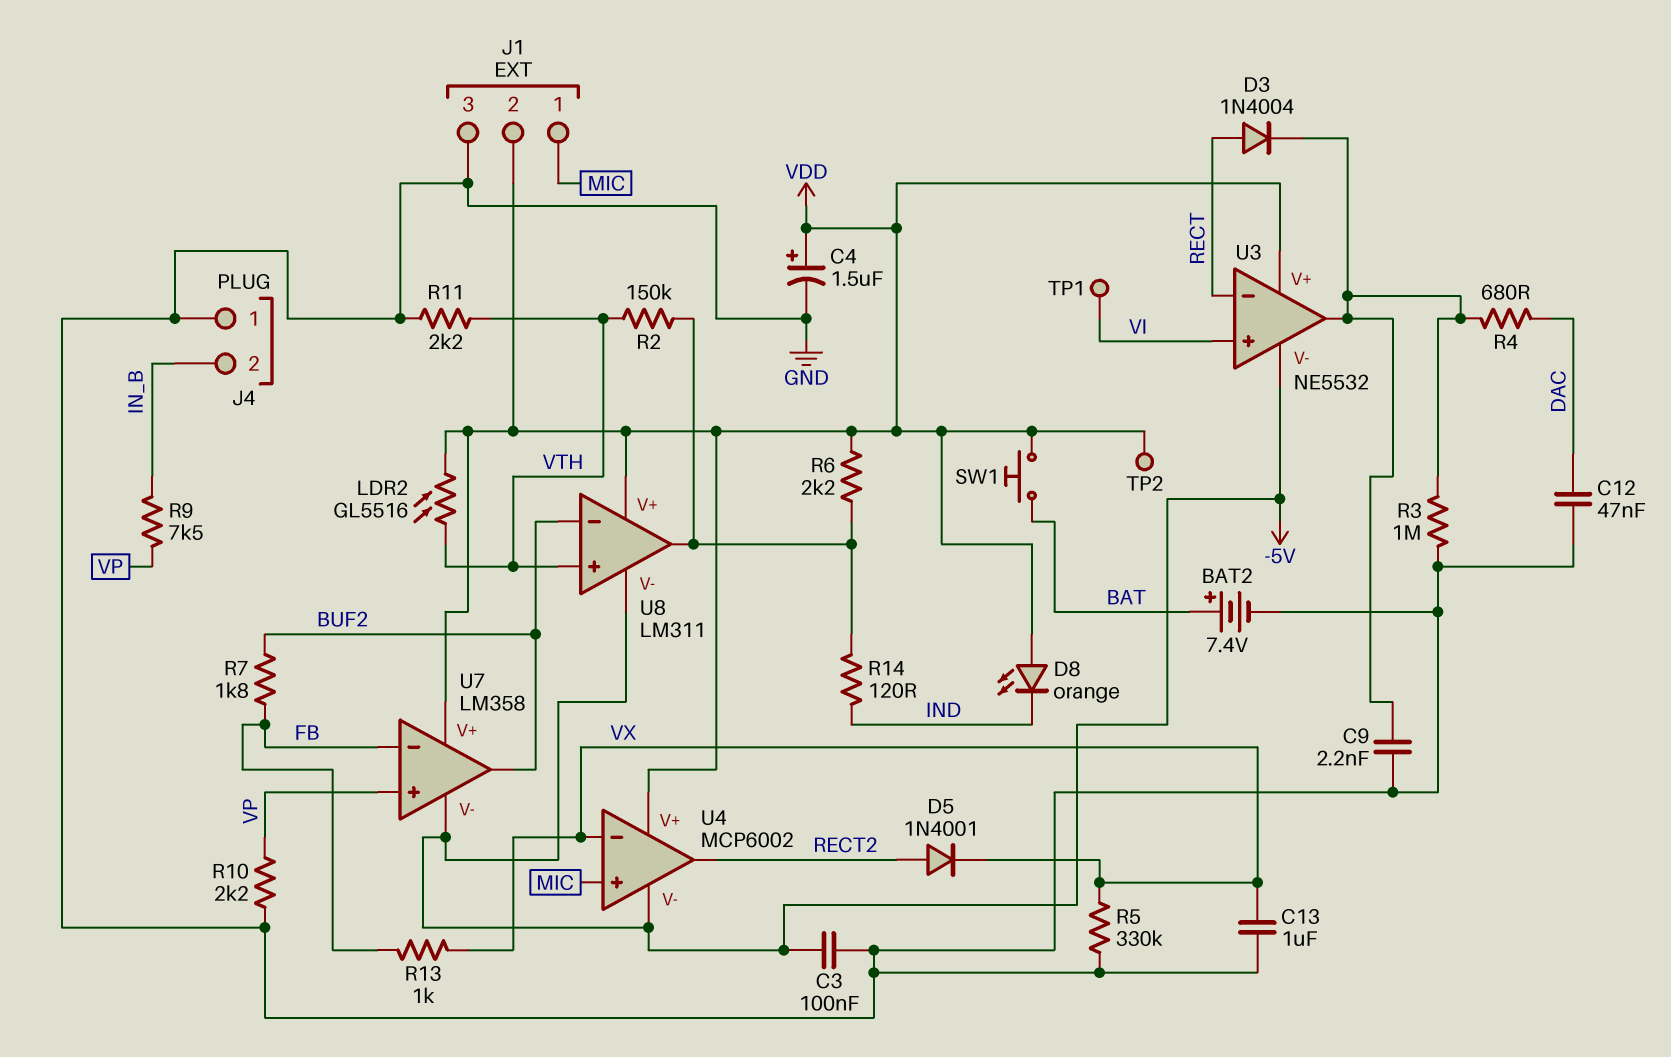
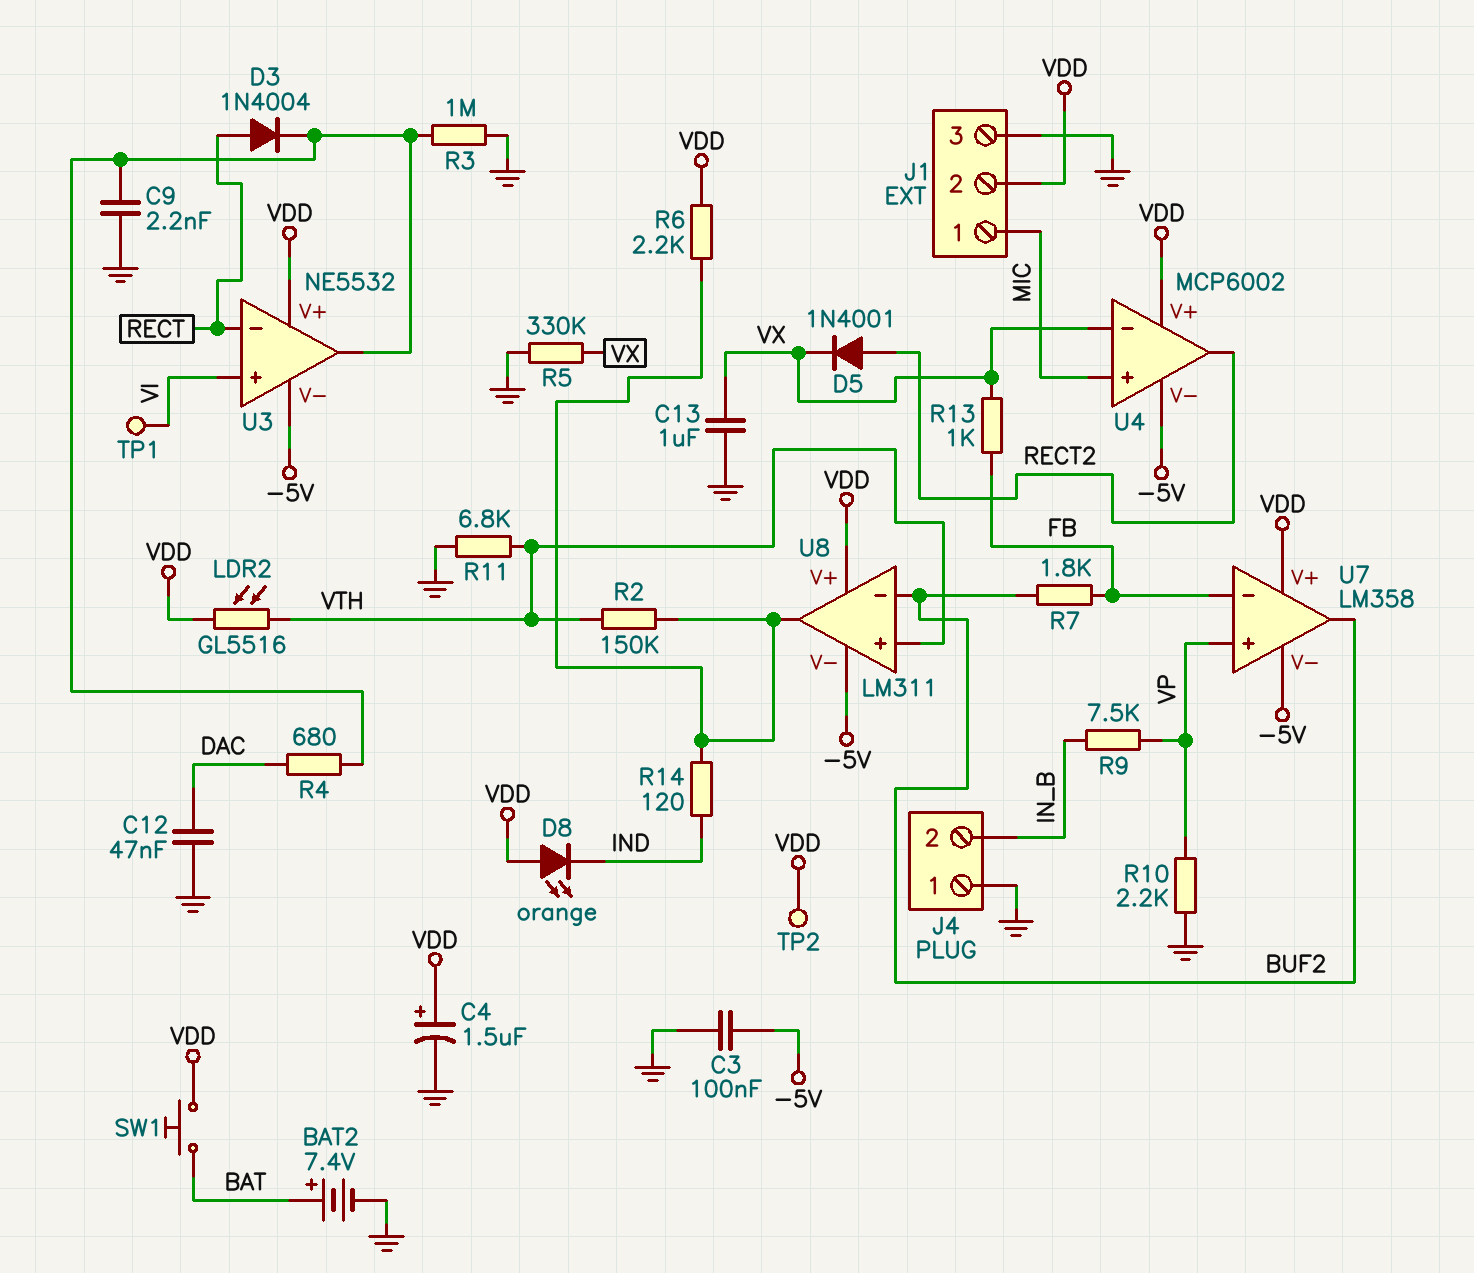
R11: 2.2k (GND, VTH) -> 6.8k (GND, VTH)

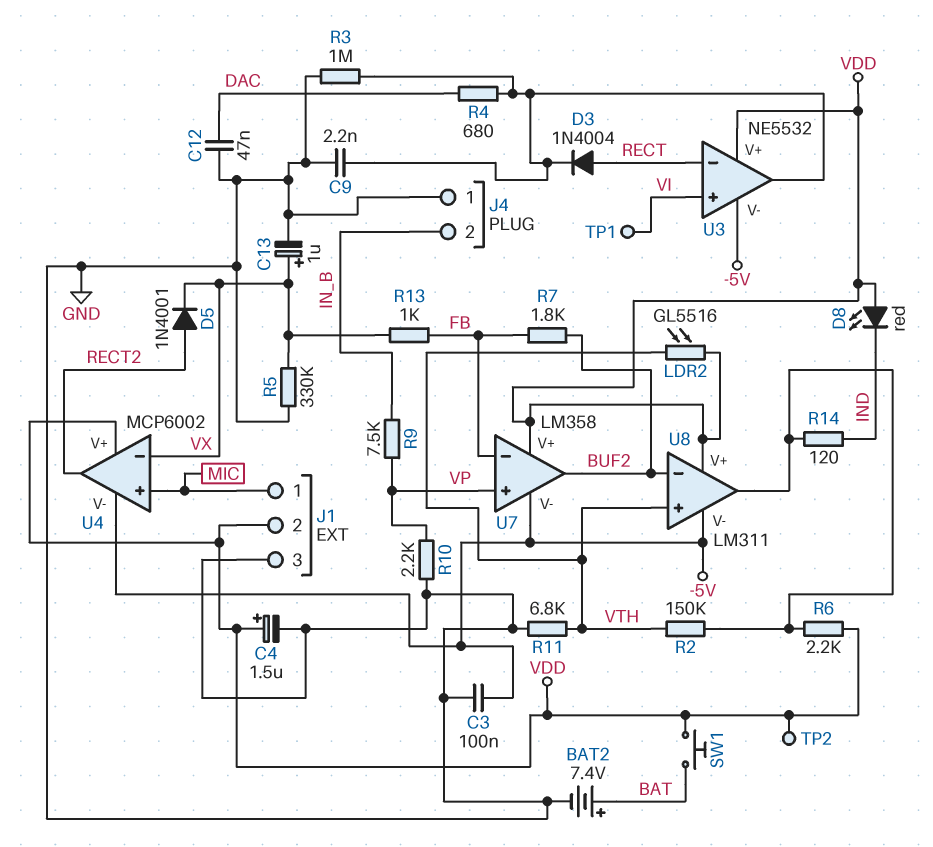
C13: 1uF (GND, VX) -> 1uF (plus VX, minus GND)
D8: LED orange (A VDD, K IND) -> LED red (A VDD, K IND)

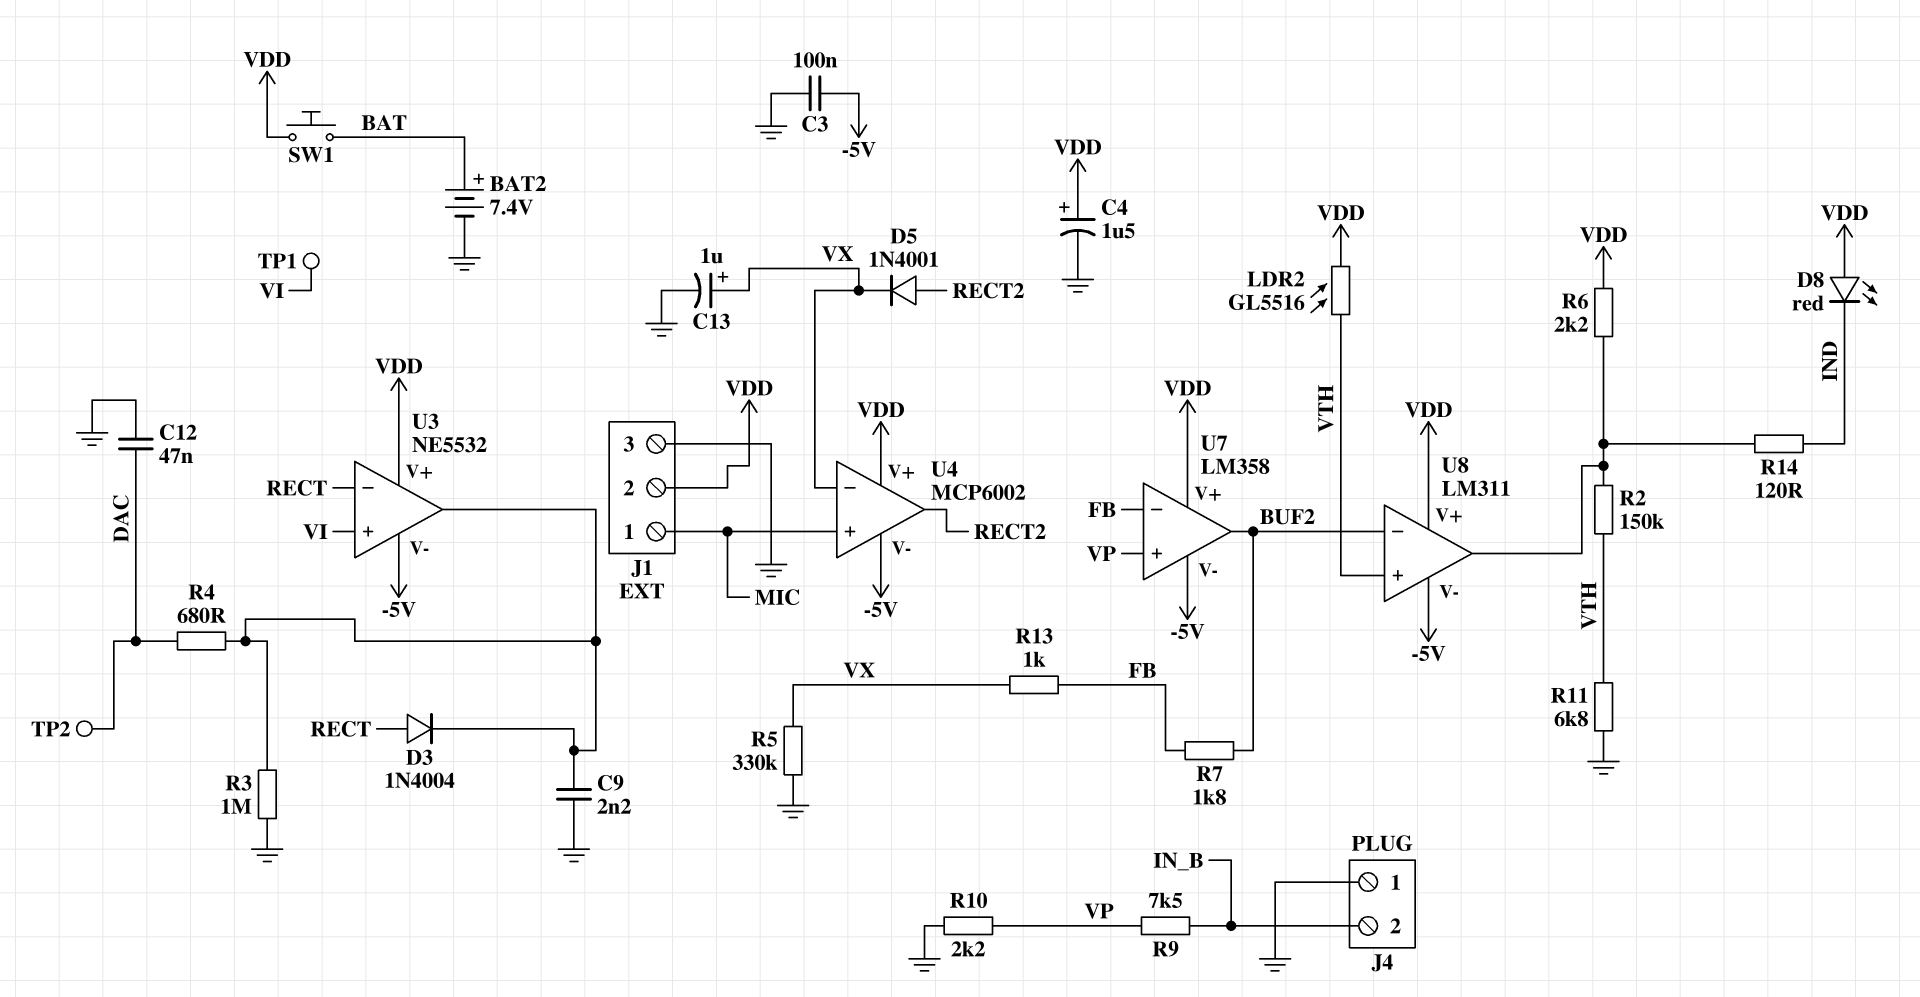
TP2: test point (VDD) -> test point (DAC)

